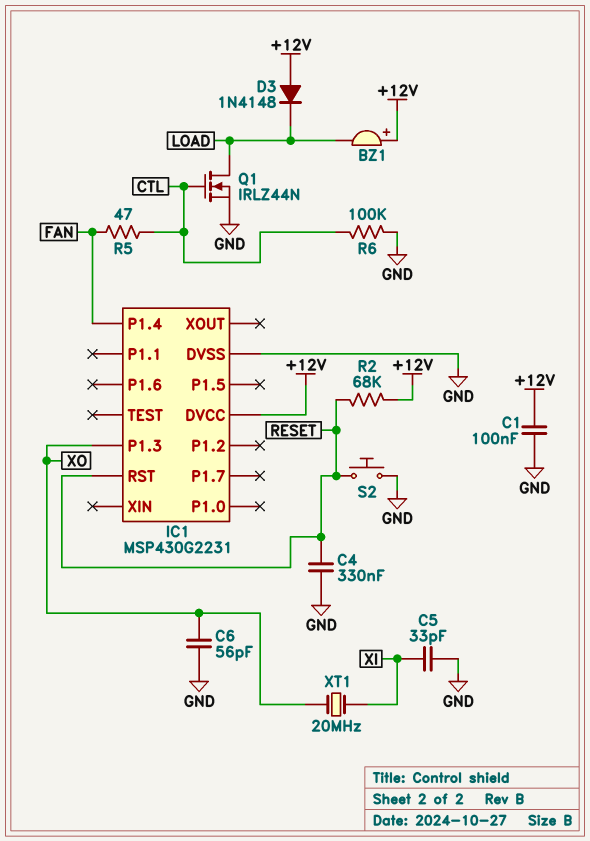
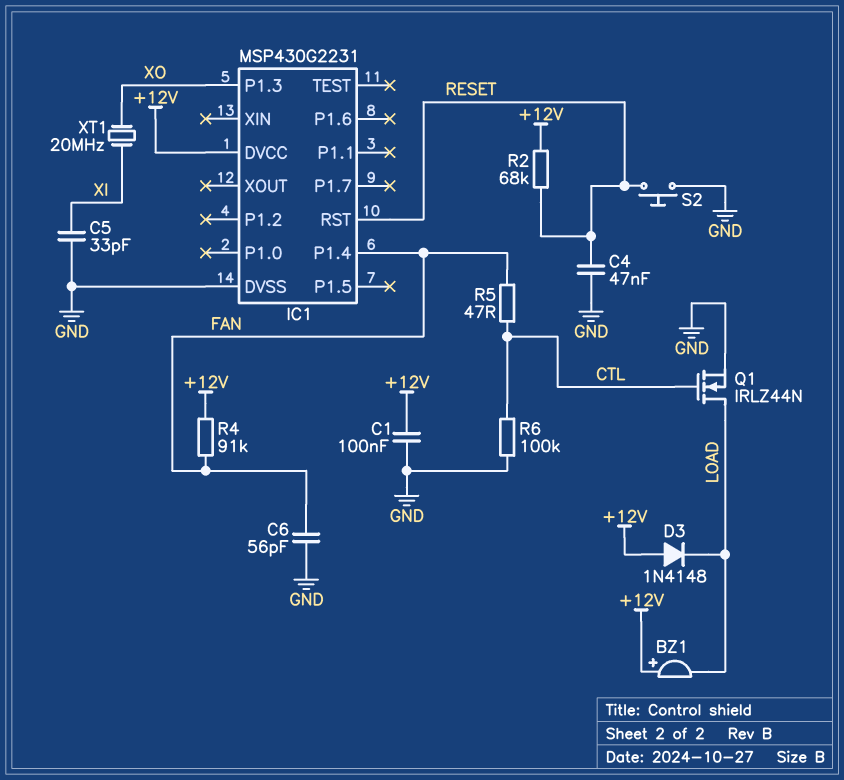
C4: 330nF (GND, RESET) -> 47nF (GND, RESET)
C6: 56pF (GND, XO) -> 56pF (FAN, GND)
R4: none -> 91k (+12V, FAN)

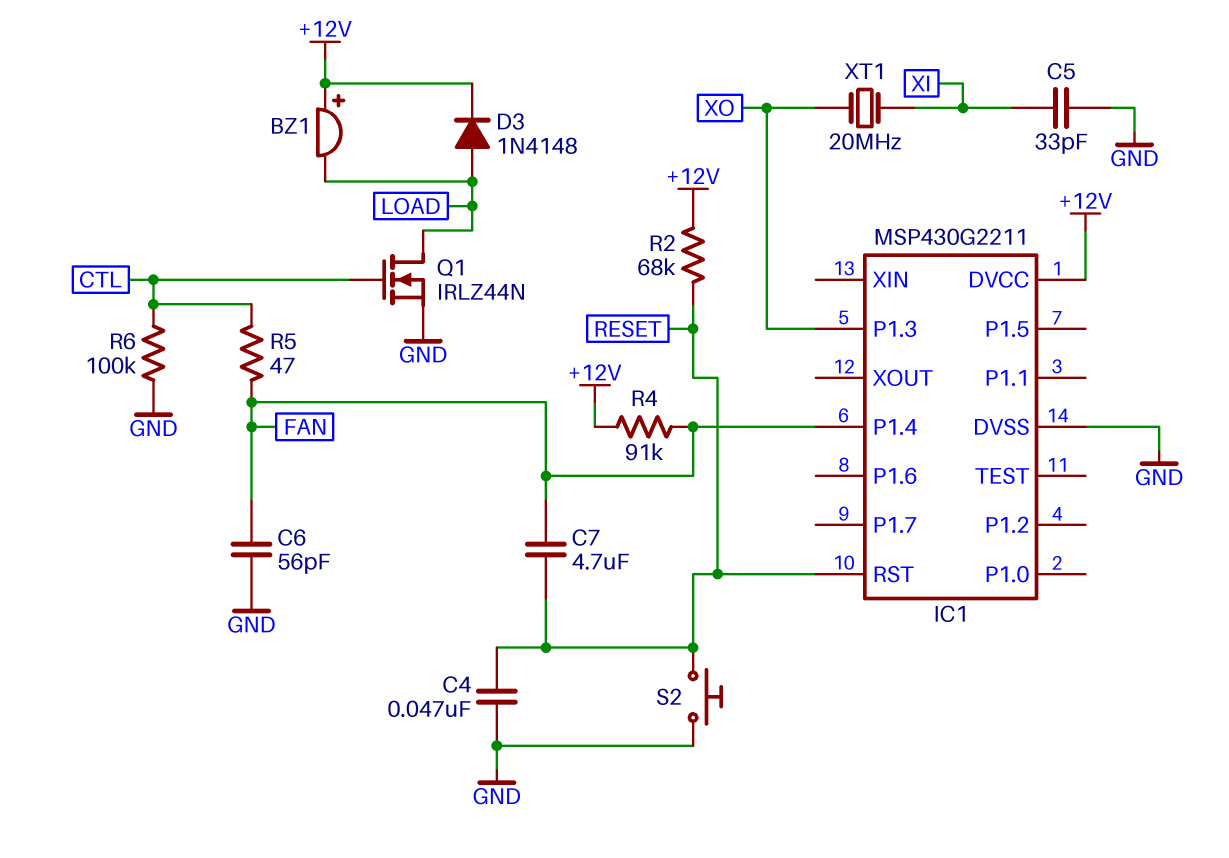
C1: 100nF (+12V, GND) -> none
C7: none -> 4.7uF (FAN, RESET)
D3: diode 1N4148 (A +12V, K LOAD) -> diode 1N4148 (A LOAD, K +12V)
IC1: MSP430G2231 -> MSP430G2211

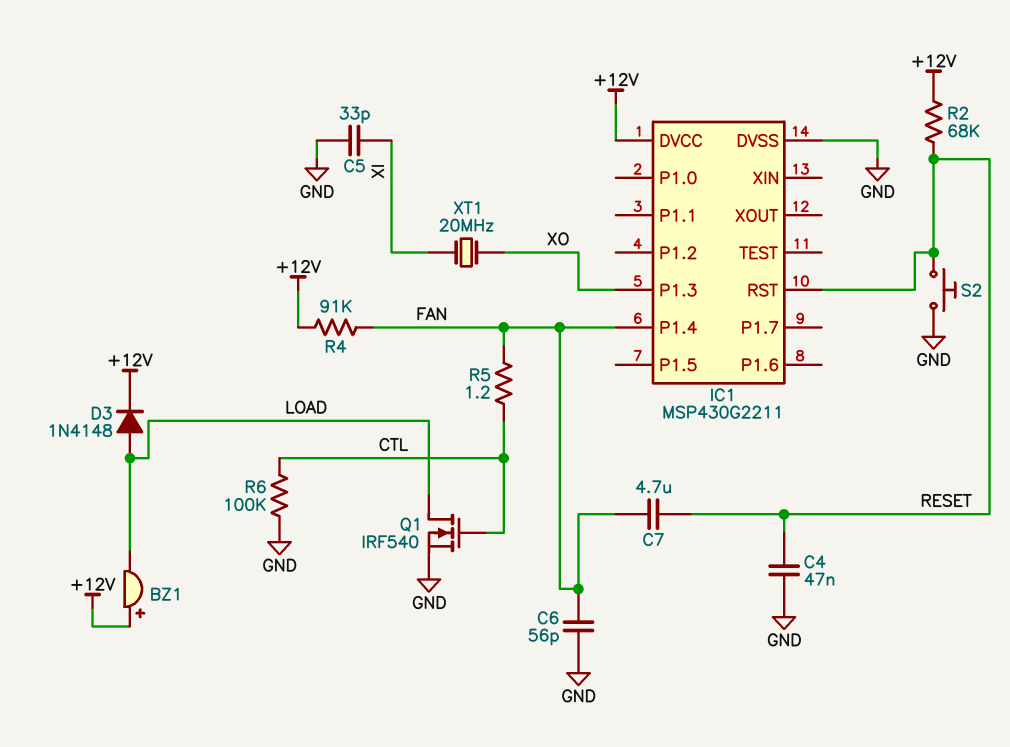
Q1: NMOS IRLZ44N (G CTL, D LOAD, S GND) -> NMOS IRF540 (G CTL, D LOAD, S GND)
R5: 47 (CTL, FAN) -> 1.2 (CTL, FAN)

